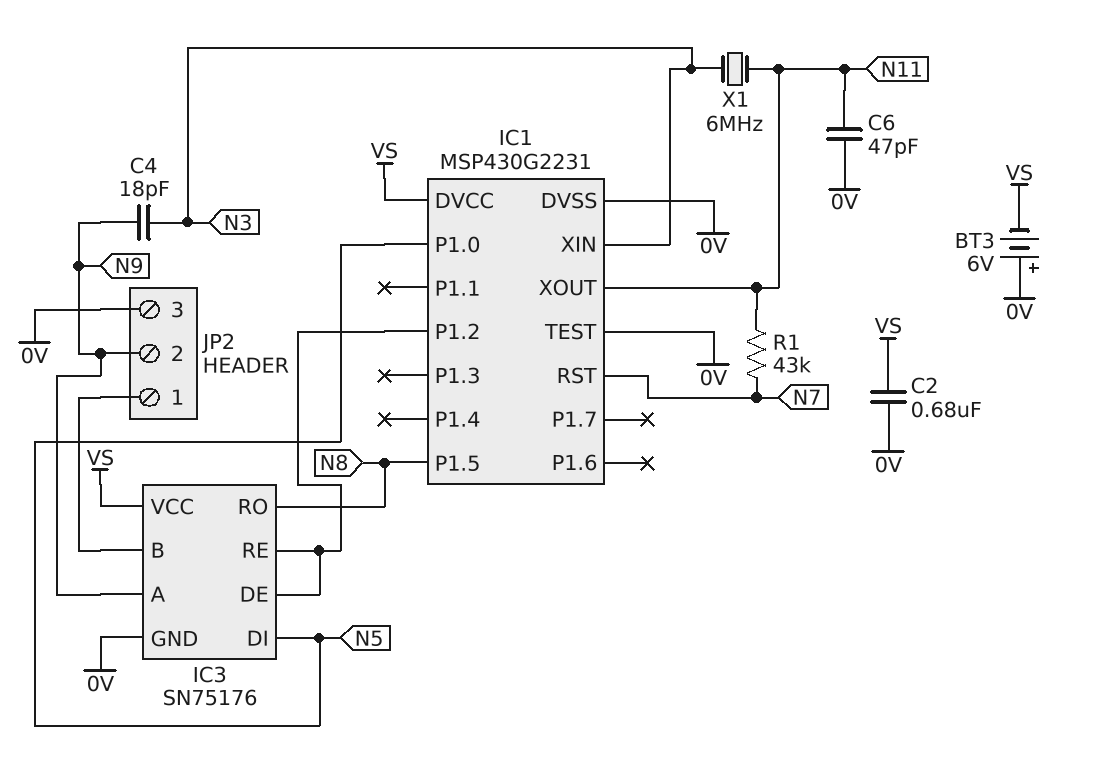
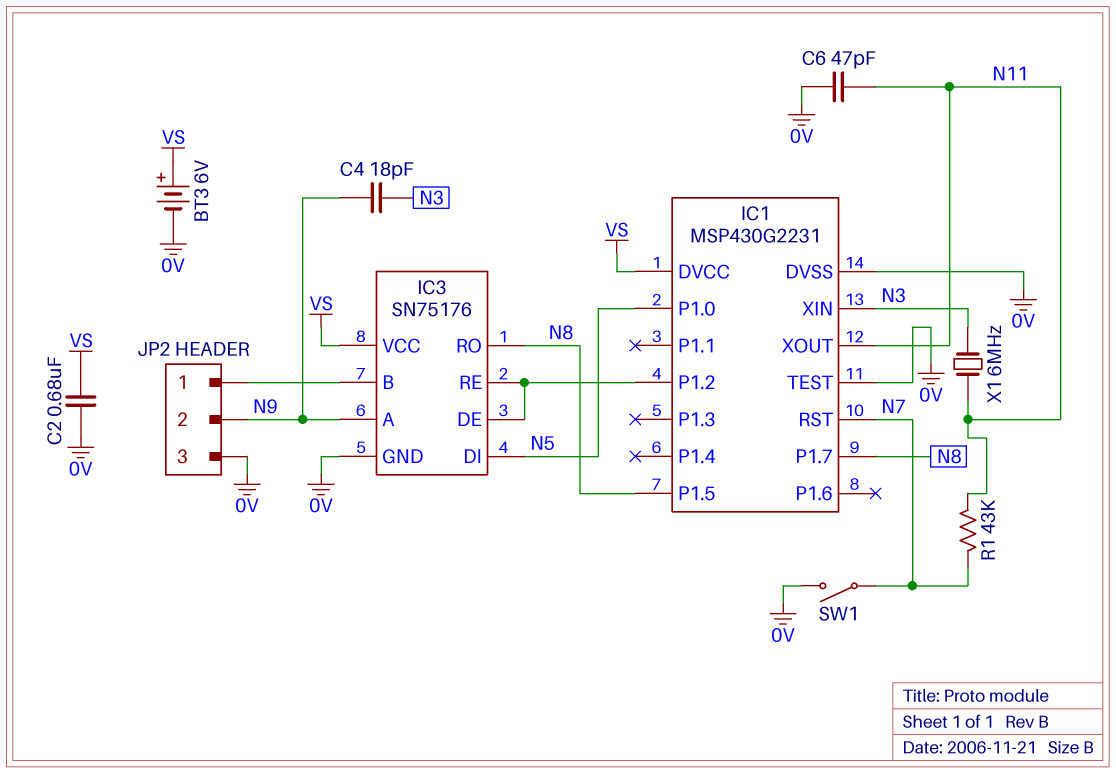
BT3: 6V (plus 0V, minus VS) -> 6V (plus VS, minus 0V)
IC1 pin P1.7: none -> N8
SW1: none -> switch (0V, N7)

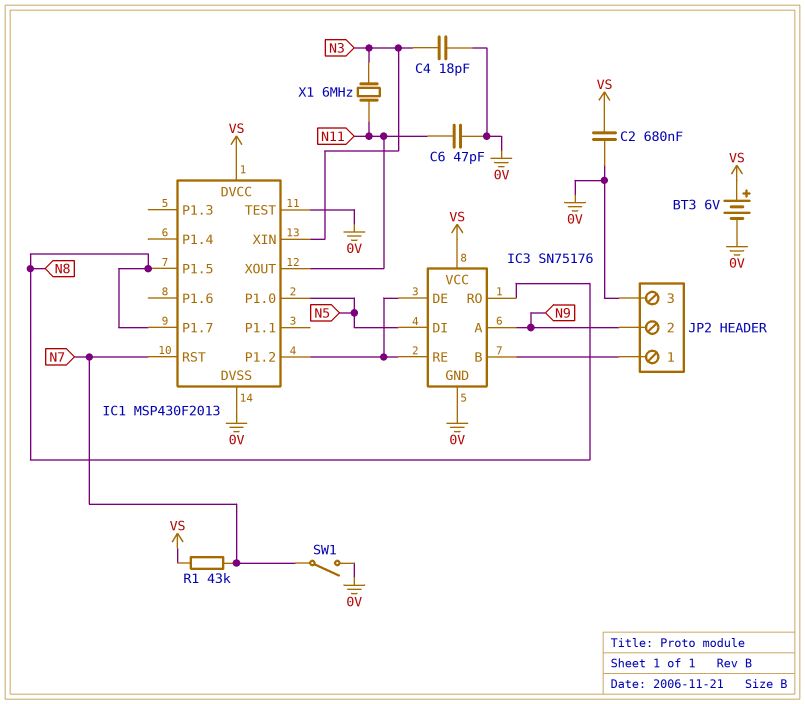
C4: 18pF (N3, N9) -> 18pF (0V, N3)
IC1: MSP430G2231 -> MSP430F2013
R1: 43k (N7, N11) -> 43k (N7, VS)

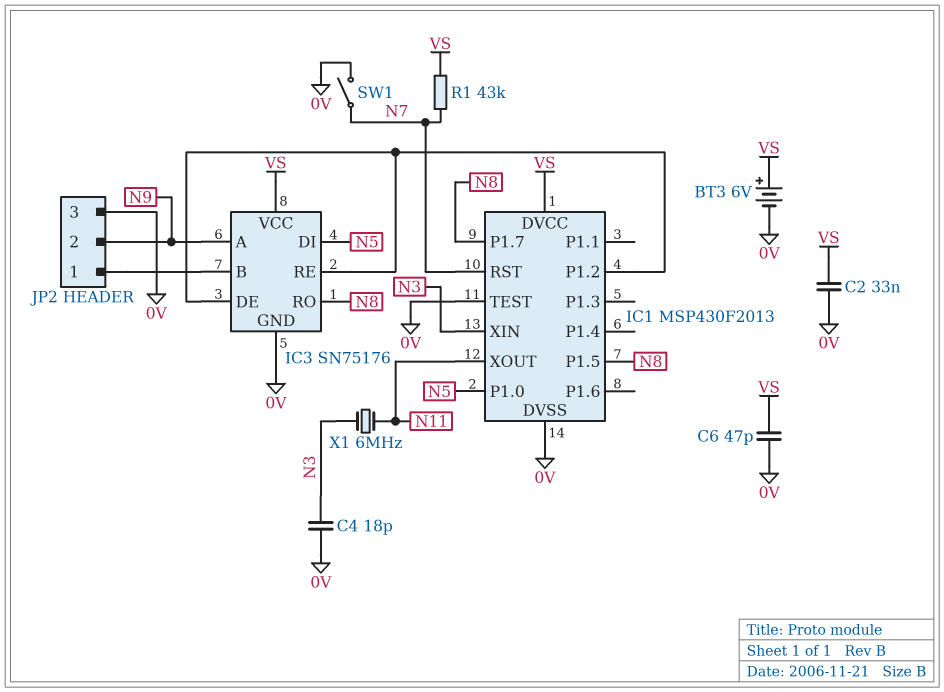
C2: 680nF (0V, VS) -> 33nF (0V, VS)
C6: 47pF (0V, N11) -> 47pF (0V, VS)

